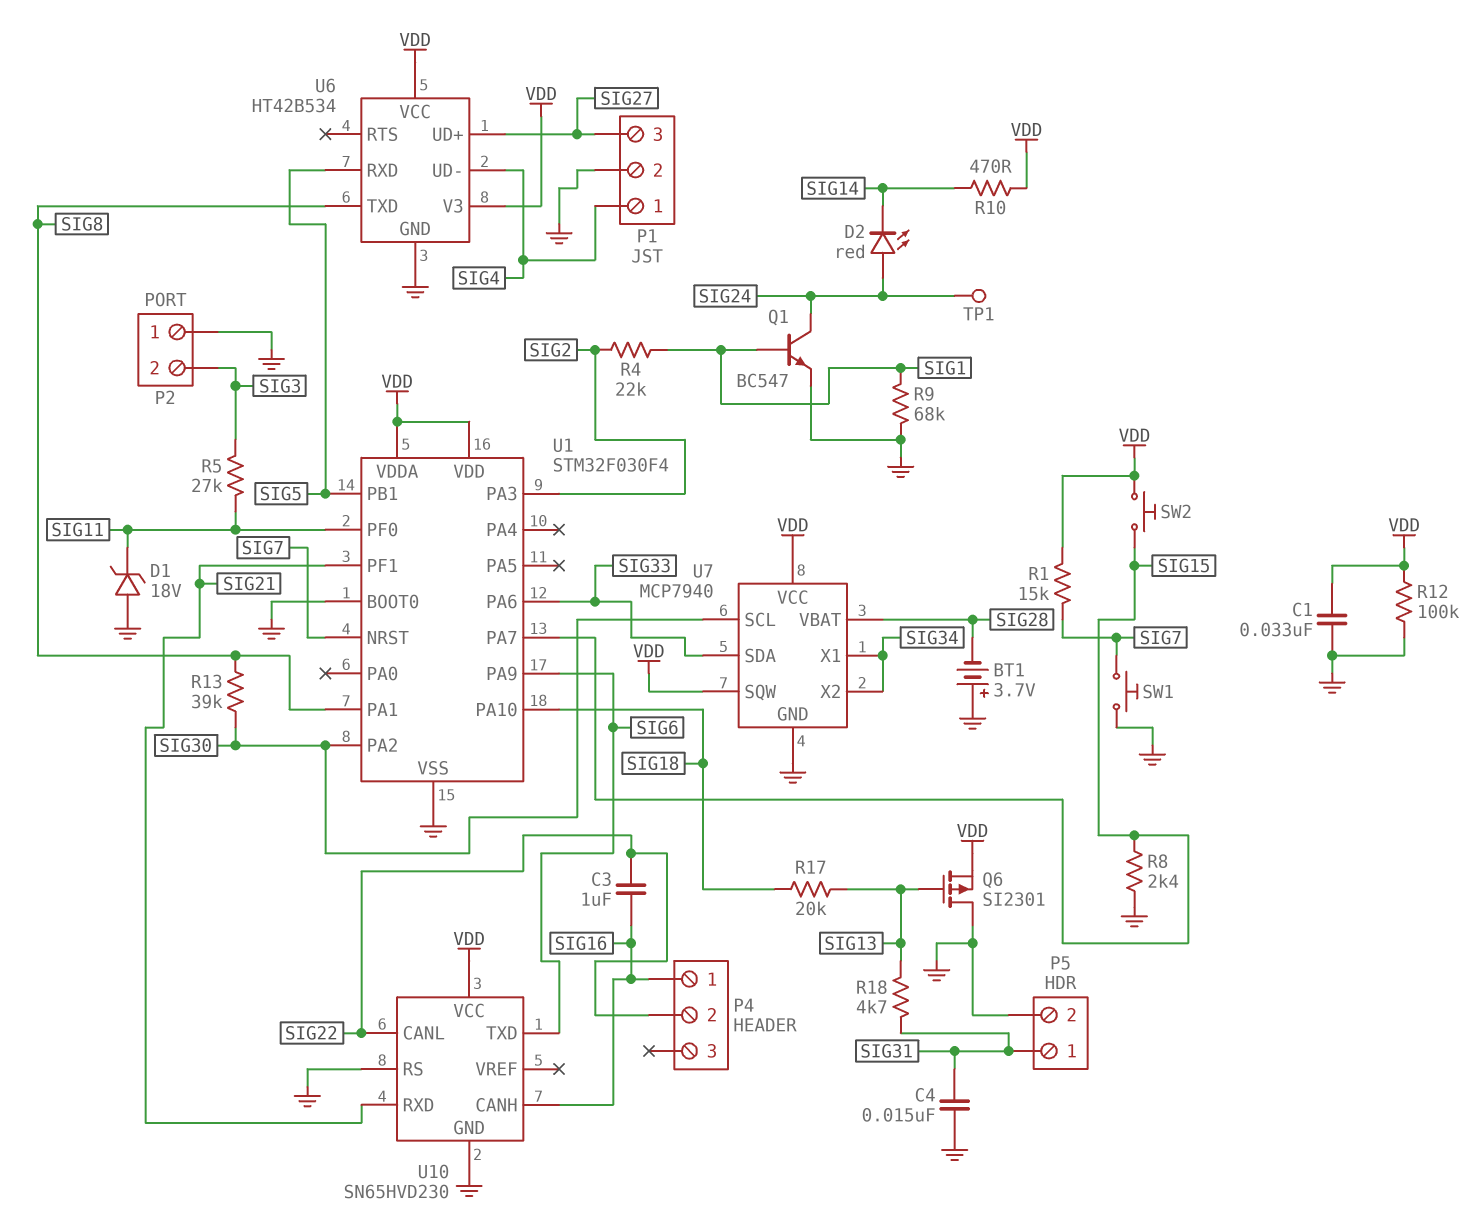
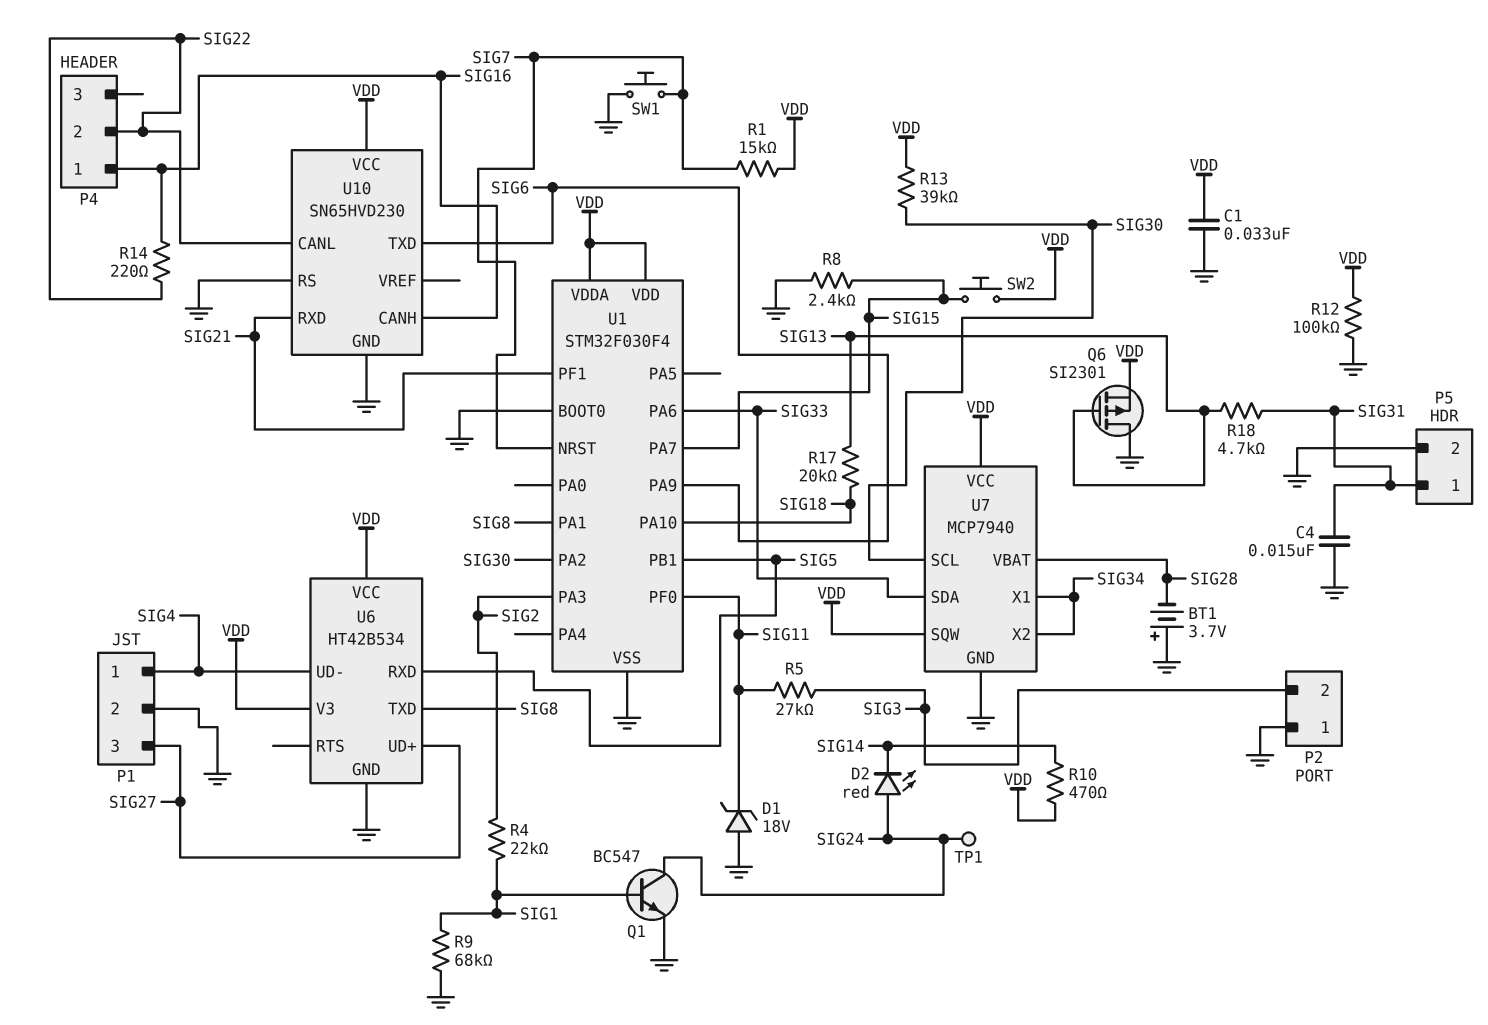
C3: 1uF (SIG16, SIG22) -> none
R13: 39k (SIG8, SIG30) -> 39k (SIG30, VDD)
R14: none -> 220 (SIG16, SIG22)

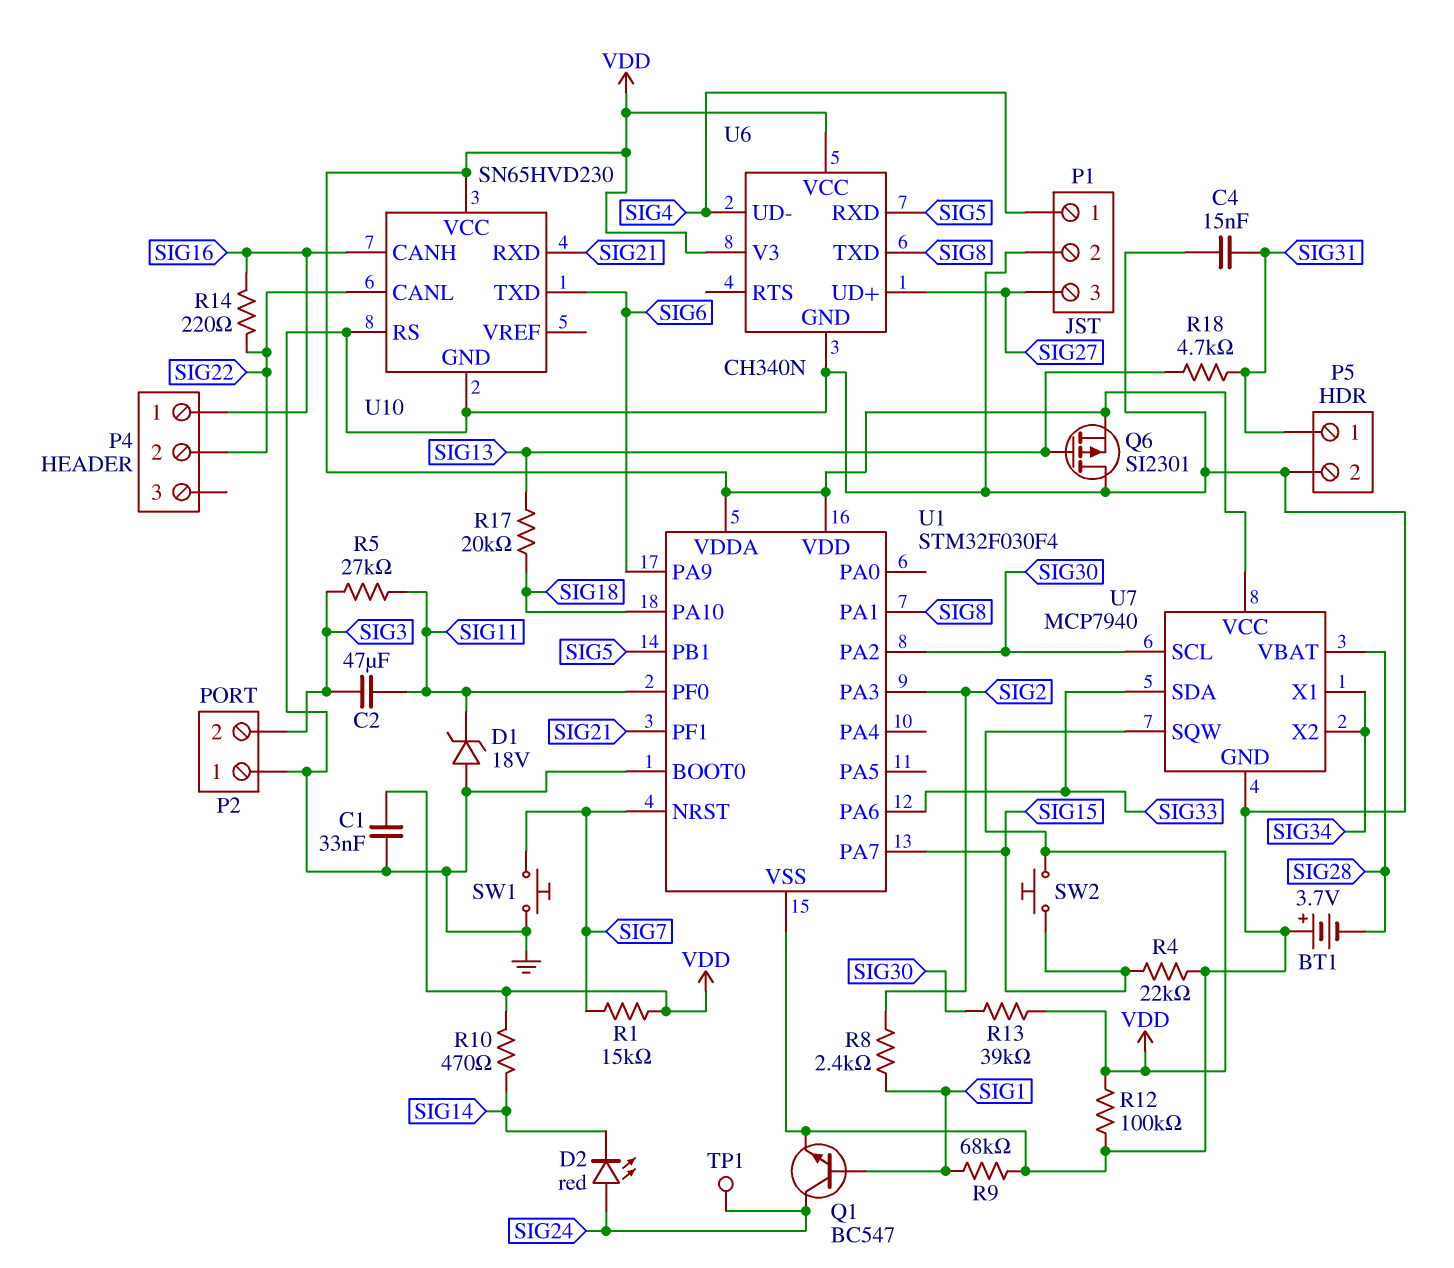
C2: none -> 47uF (SIG3, SIG11)
R4: 22k (SIG1, SIG2) -> 22k (GND, SIG15)
R8: 2.4k (GND, SIG15) -> 2.4k (SIG1, SIG2)
U6: HT42B534 -> CH340N

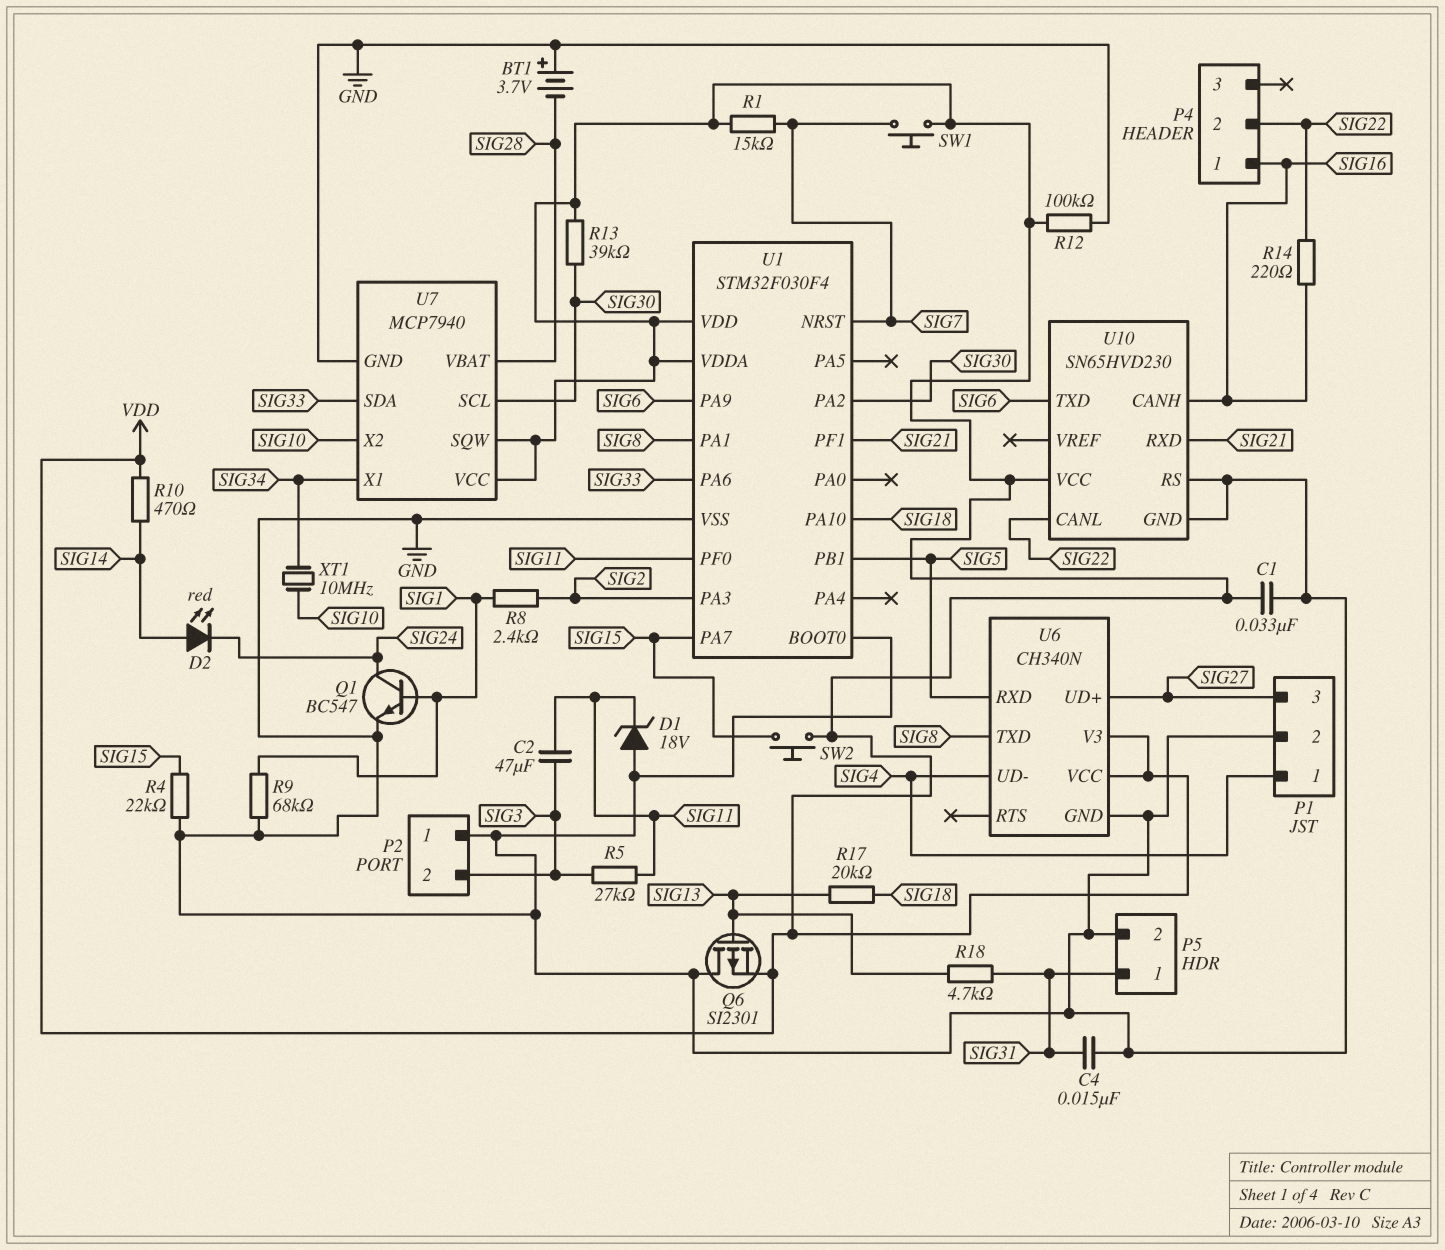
D2: LED red (A SIG24, K SIG14) -> LED red (A SIG14, K SIG24)
SW1: button (GND, SIG7) -> button (SIG7, VDD)
TP1: test point (SIG24) -> none
U7 pin X2: SIG34 -> SIG10
XT1: none -> 10MHz (SIG10, SIG34)

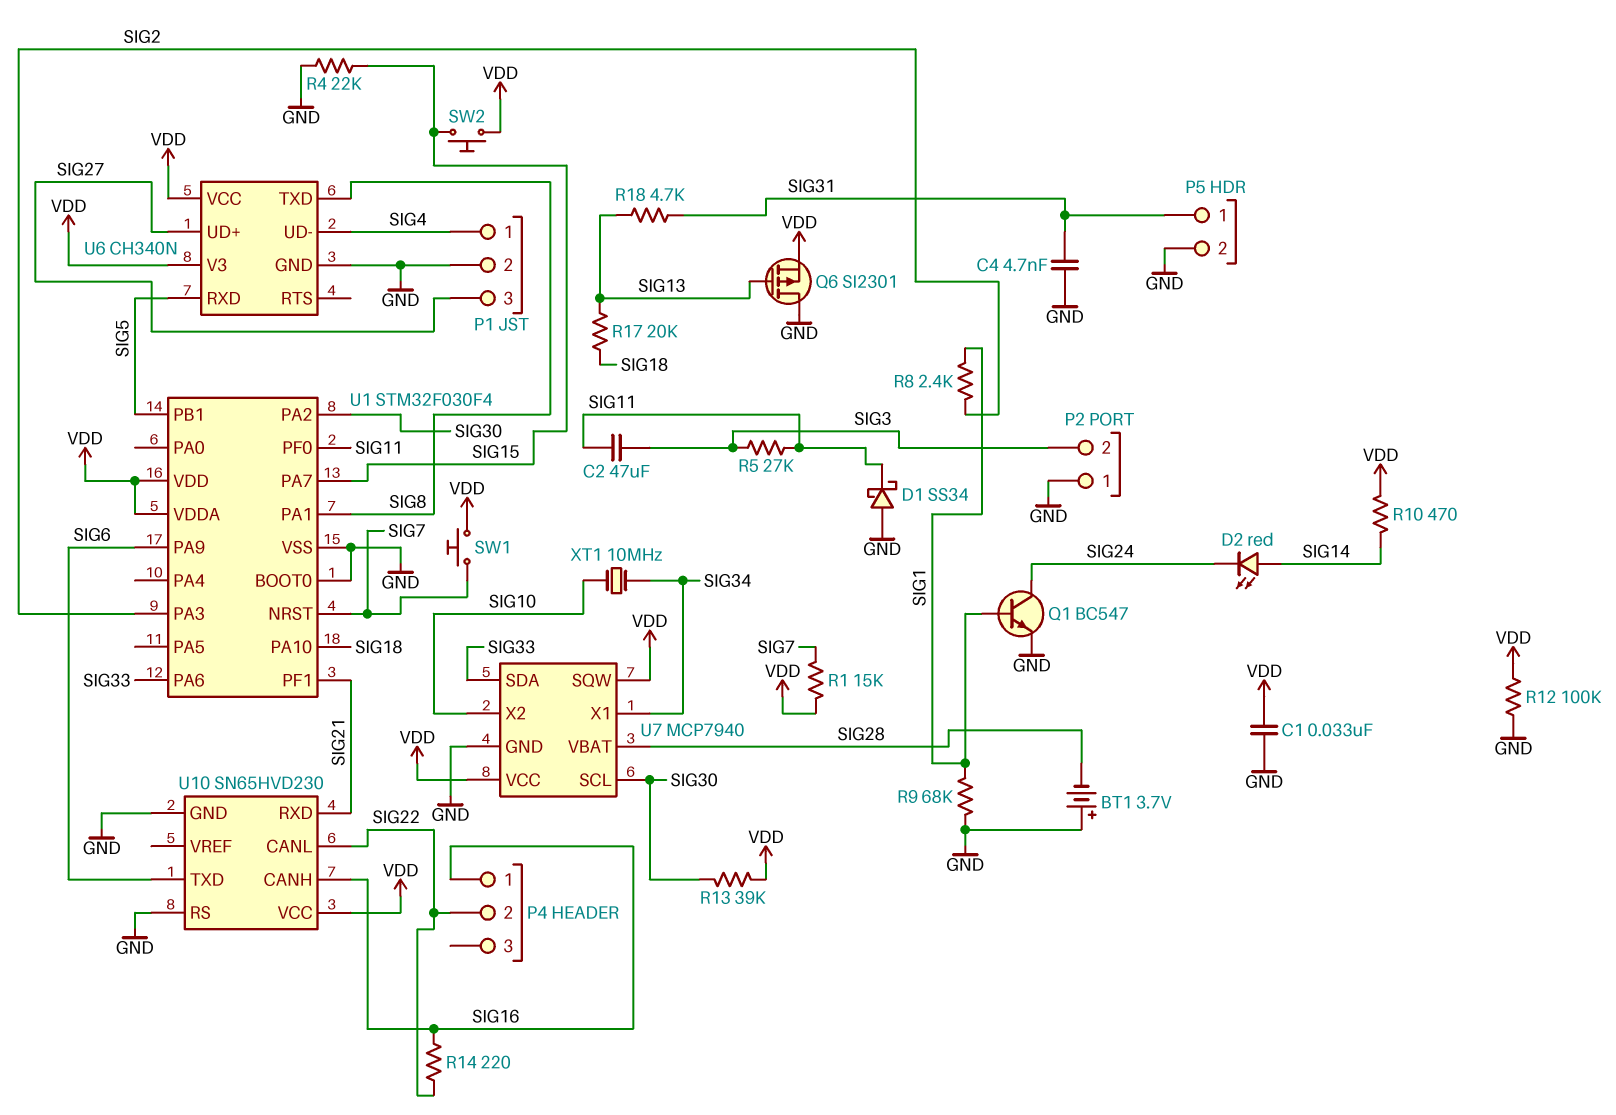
C4: 15nF (GND, SIG31) -> 4.7nF (GND, SIG31)
D1: zener 18V (A GND, K SIG11) -> schottky SS34 (A GND, K SIG11)

